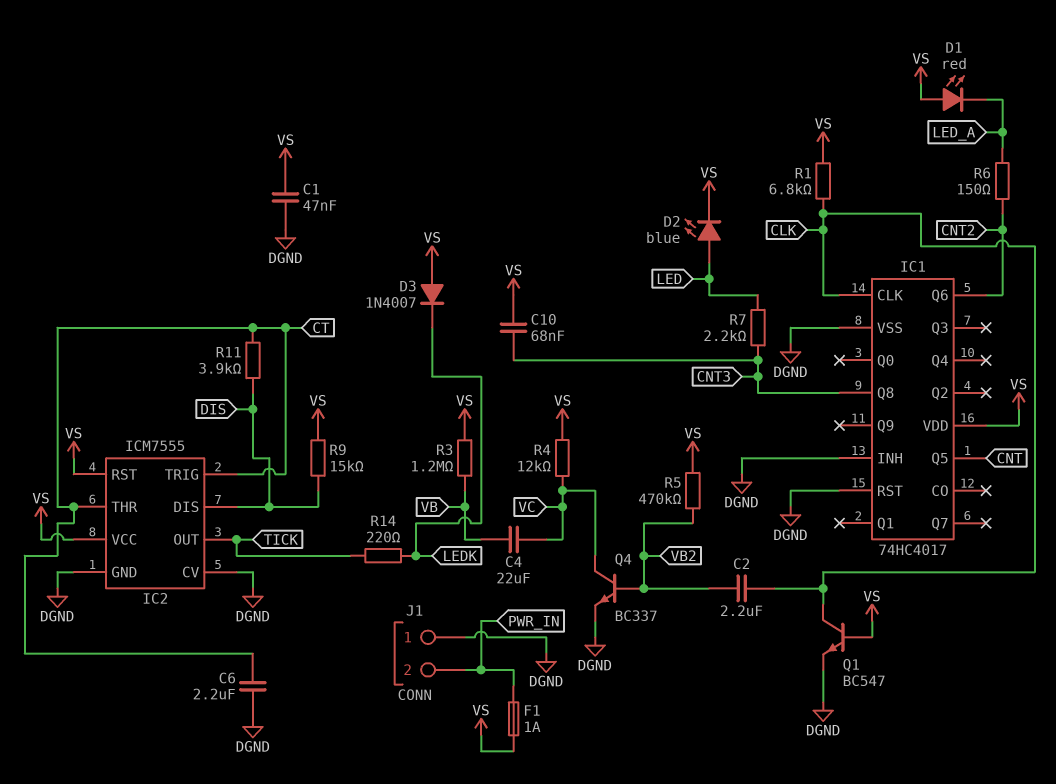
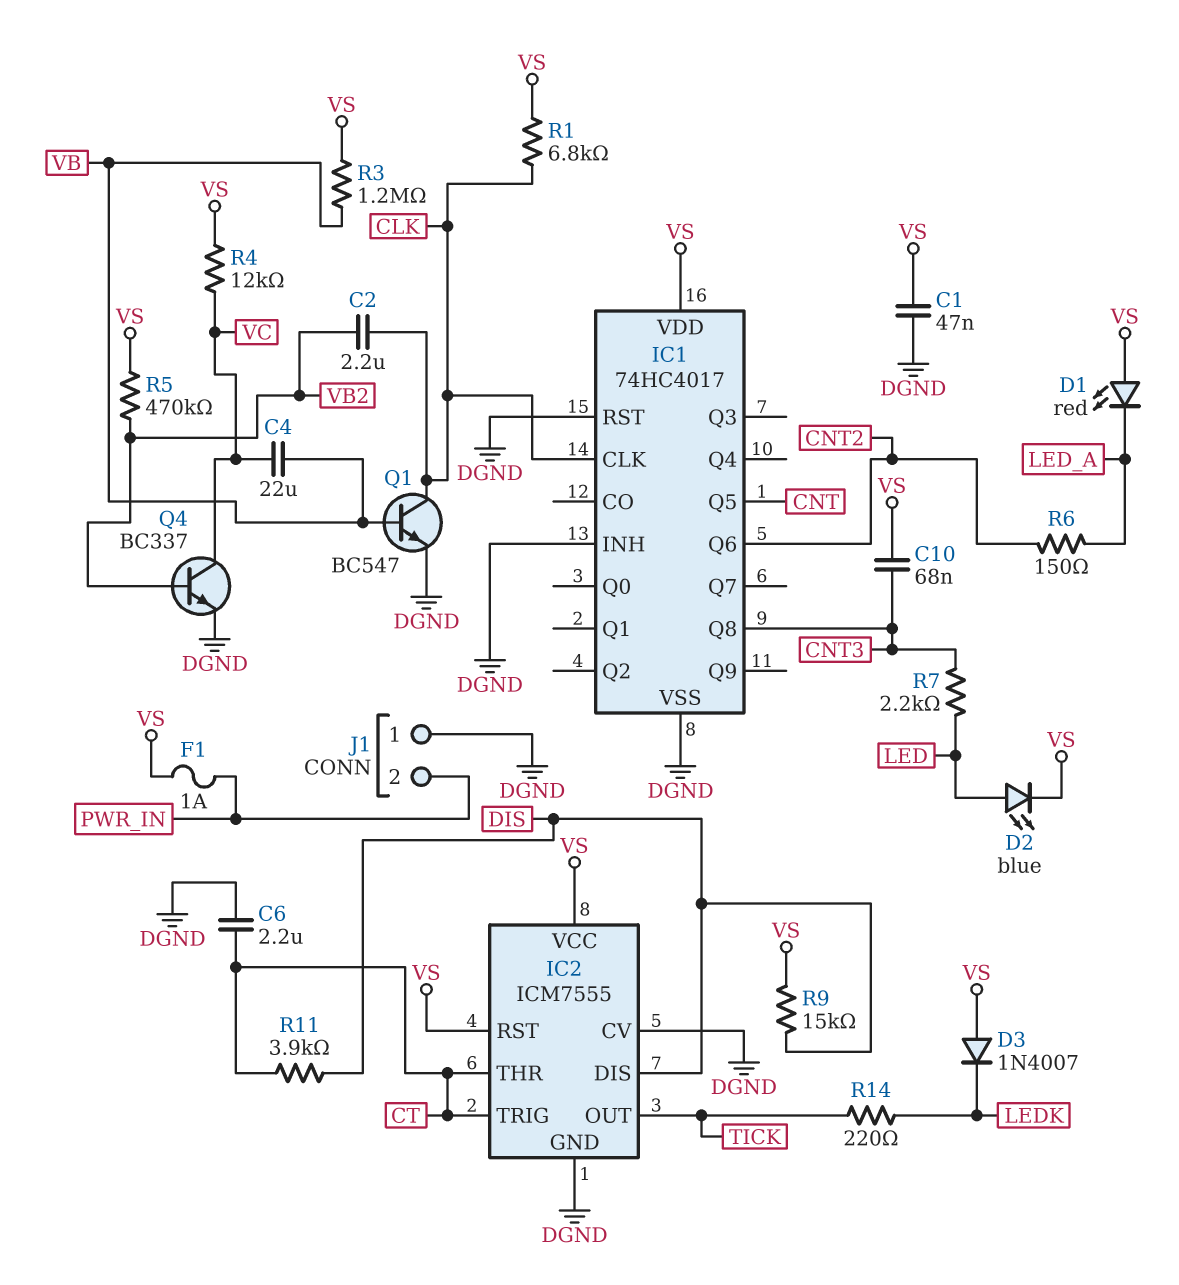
Q1: NPN BC547 (B VS, C CLK, E DGND) -> NPN BC547 (B VB, C CLK, E DGND)

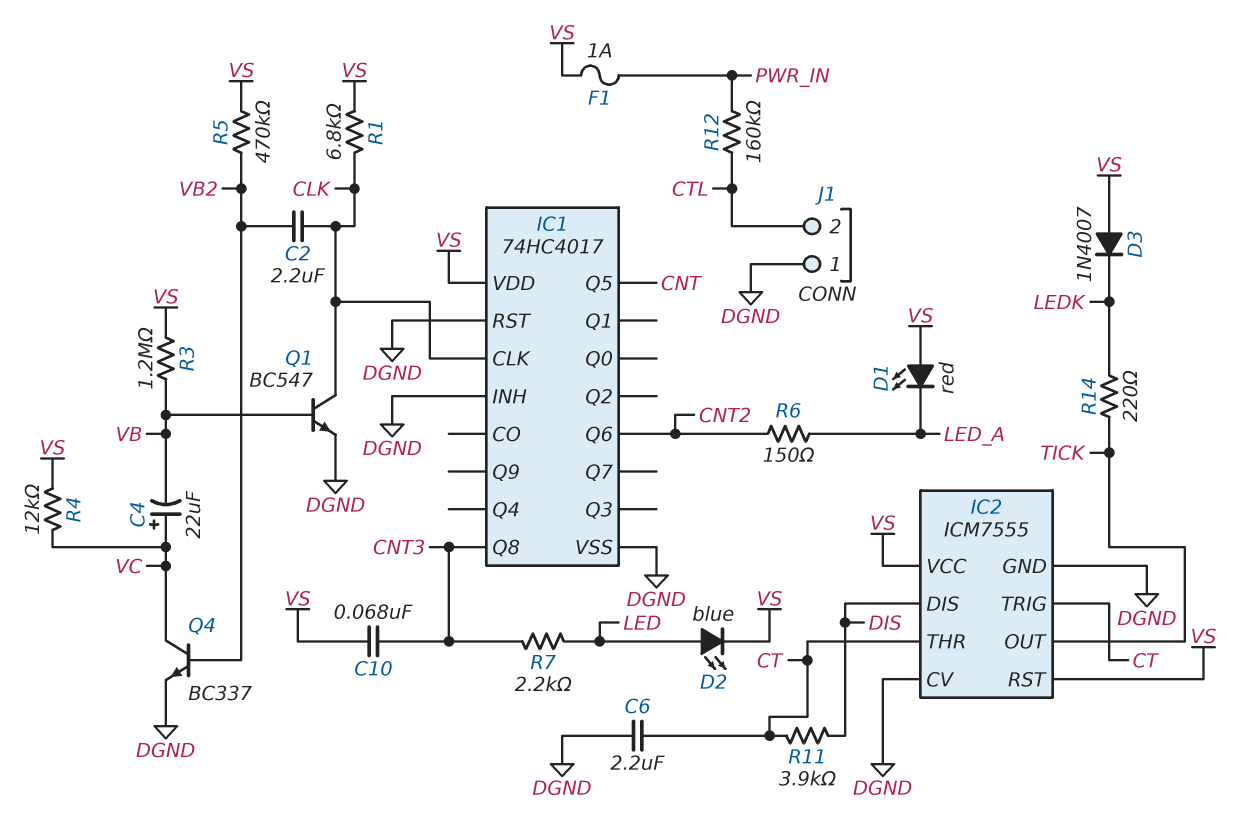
C1: 47nF (DGND, VS) -> none
C4: 22uF (VB, VC) -> 22uF (plus VC, minus VB)
J1 pin 2: PWR_IN -> CTL
R9: 15k (DIS, VS) -> none
R12: none -> 160k (CTL, PWR_IN)

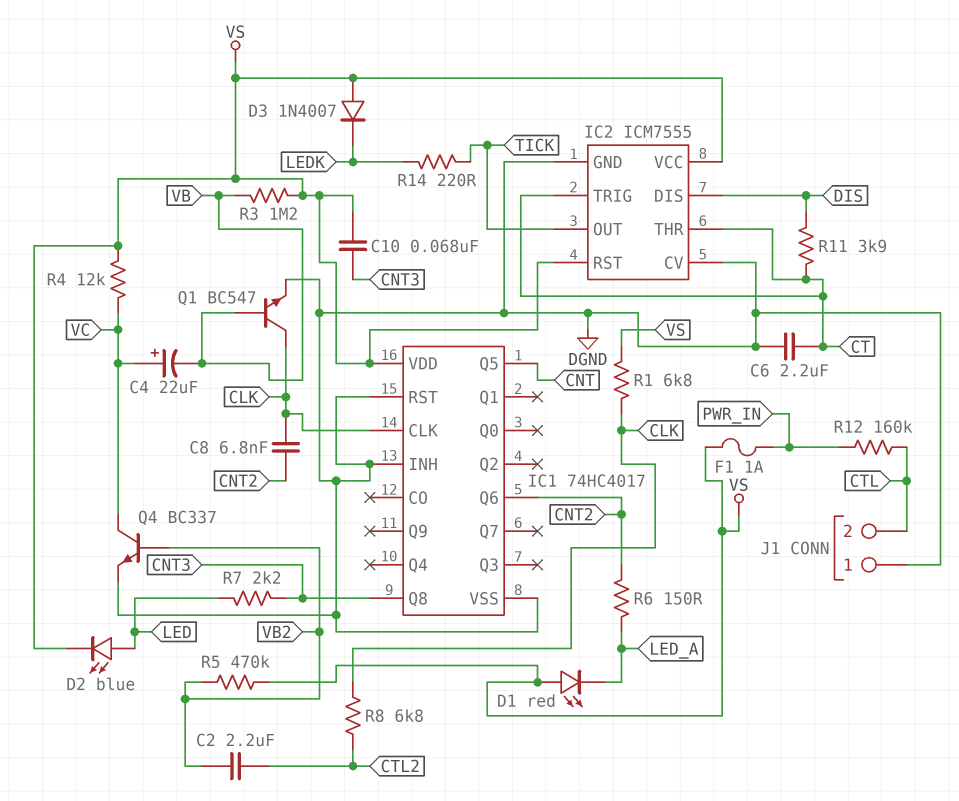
C2: 2.2uF (CLK, VB2) -> 2.2uF (CTL2, VB2)
C8: none -> 6.8nF (CLK, CNT2)
R8: none -> 6.8k (CLK, CTL2)

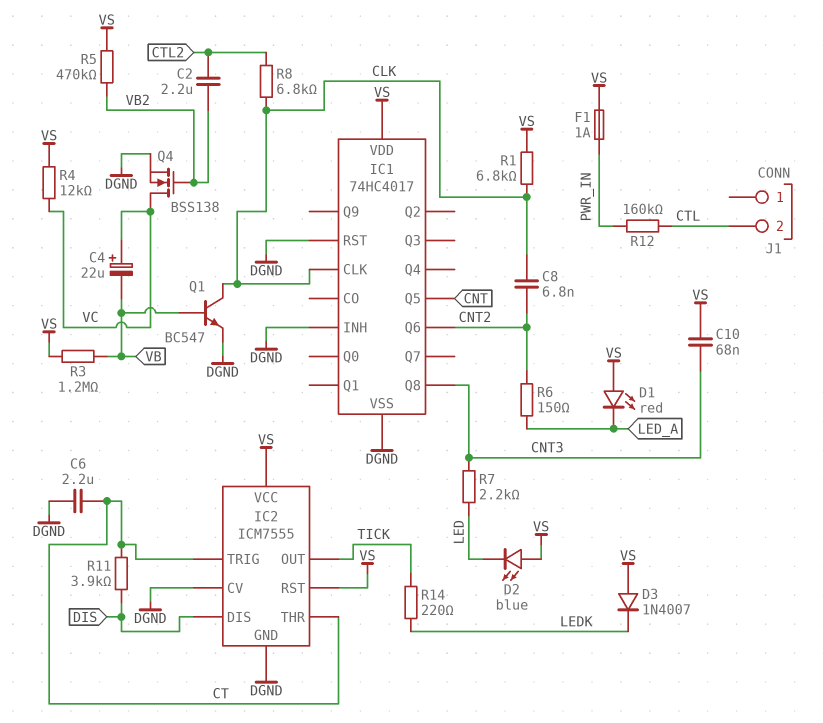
D2: LED blue (A LED, K VS) -> LED blue (A VS, K LED)
J1 pin 1: DGND -> none
Q4: NPN BC337 (B VB2, C VC, E DGND) -> NMOS BSS138 (G VB2, D VC, S DGND)

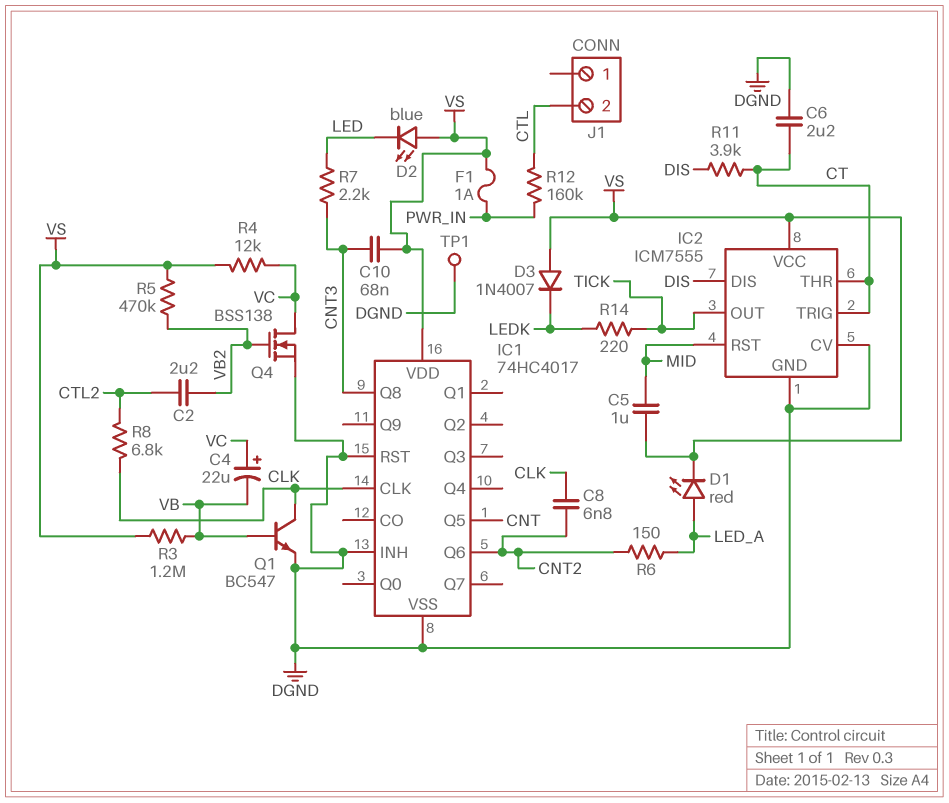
C5: none -> 1uF (MID, VS)
D1: LED red (A VS, K LED_A) -> LED red (A LED_A, K VS)
IC2 pin RST: VS -> MID
R1: 6.8k (CLK, VS) -> none
TP1: none -> test point (DGND)

